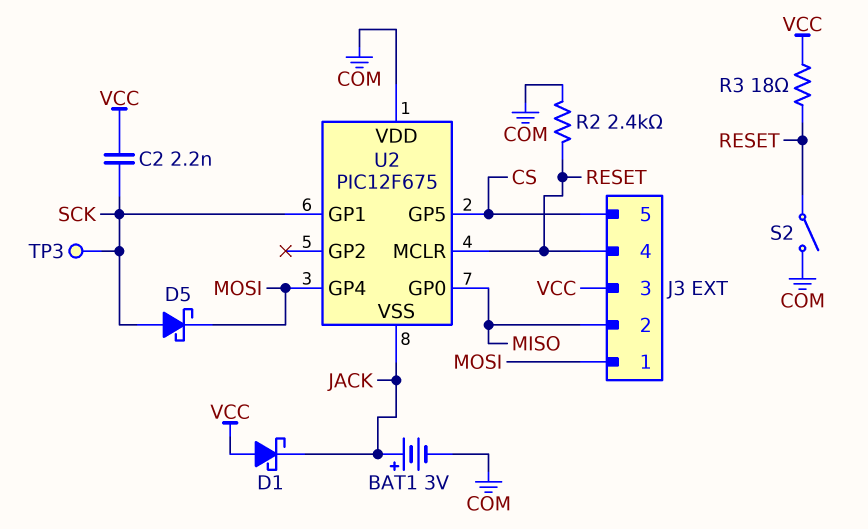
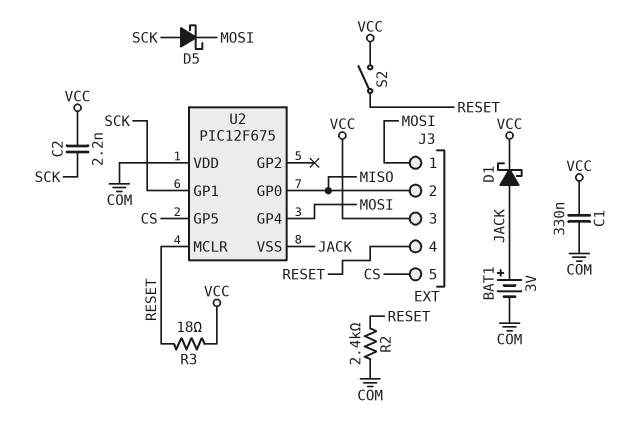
C1: none -> 330nF (COM, VCC)
D1: schottky (A VCC, K JACK) -> schottky (A JACK, K VCC)
S2: switch (COM, RESET) -> switch (RESET, VCC)
TP3: test point (SCK) -> none

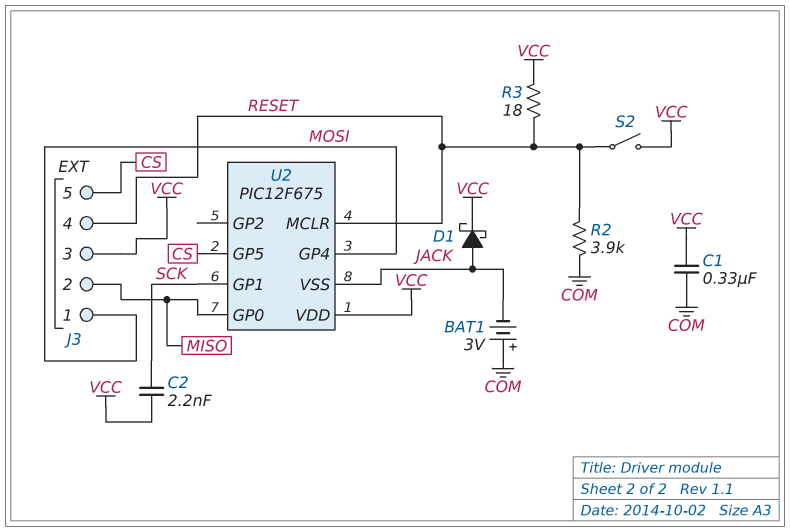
BAT1: 3V (plus JACK, minus COM) -> 3V (plus COM, minus JACK)
D5: schottky (A SCK, K MOSI) -> none
R2: 2.4k (COM, RESET) -> 3.9k (COM, RESET)
U2 pin VDD: COM -> VCC

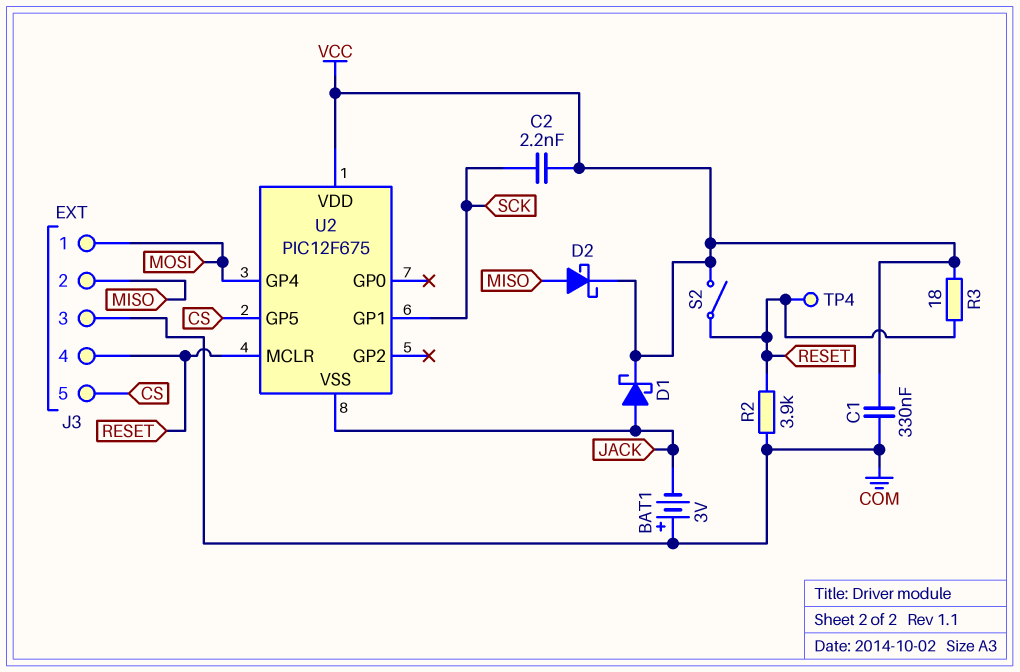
D2: none -> schottky (A MISO, K VCC)
J3 pin 3: VCC -> COM
TP4: none -> test point (RESET)
U2 pin GP0: MISO -> none

